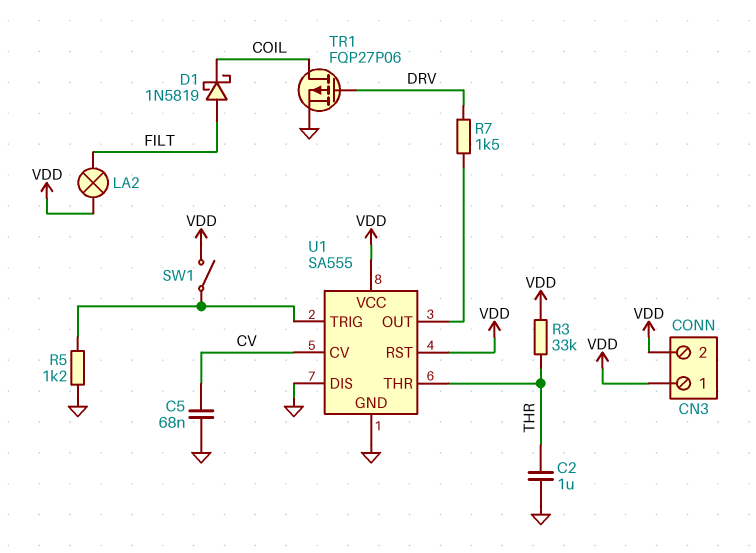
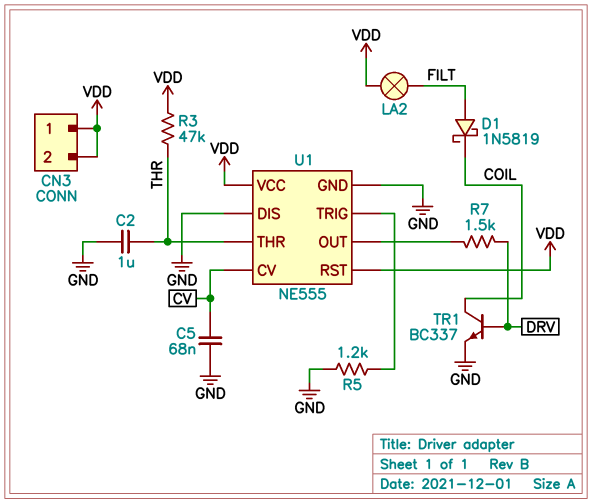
R3: 33k (THR, VDD) -> 47k (THR, VDD)
SW1: switch (U1/TRIG, VDD) -> none
TR1: PMOS FQP27P06 (G DRV, D COIL, S GND) -> NPN BC337 (B DRV, C COIL, E GND)
U1: SA555 -> NE555

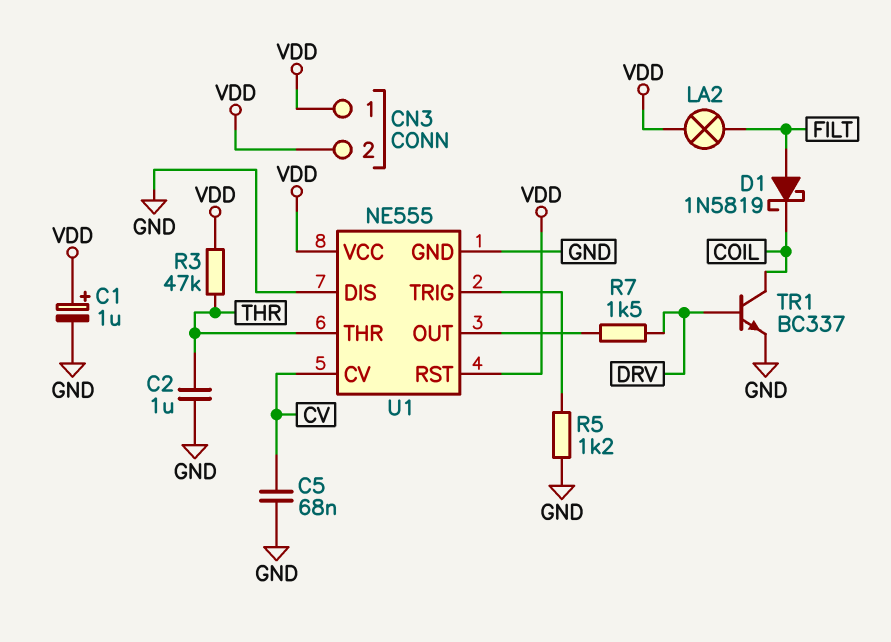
C1: none -> 1uF (plus VDD, minus GND)

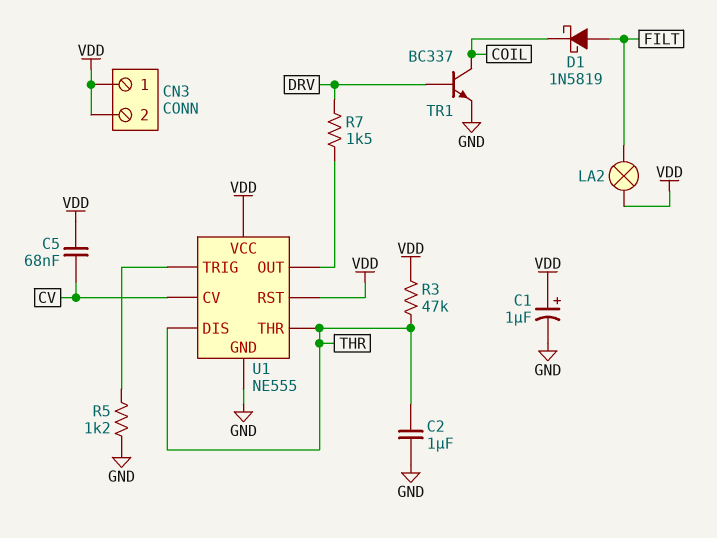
C5: 68nF (CV, GND) -> 68nF (CV, VDD)
U1 pin DIS: GND -> THR

